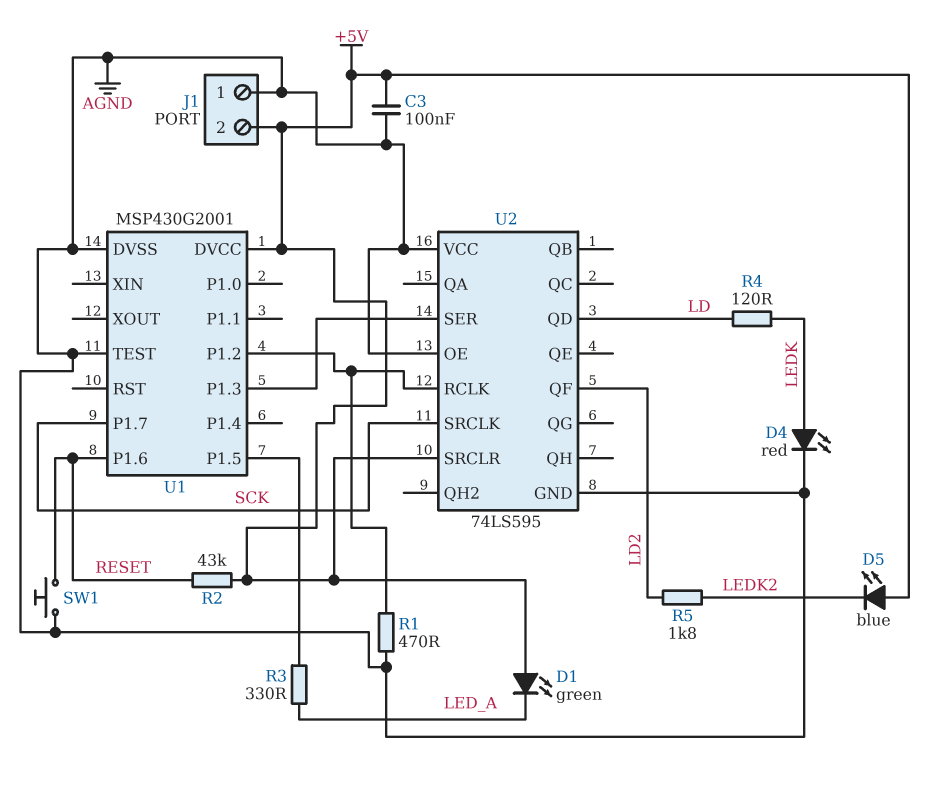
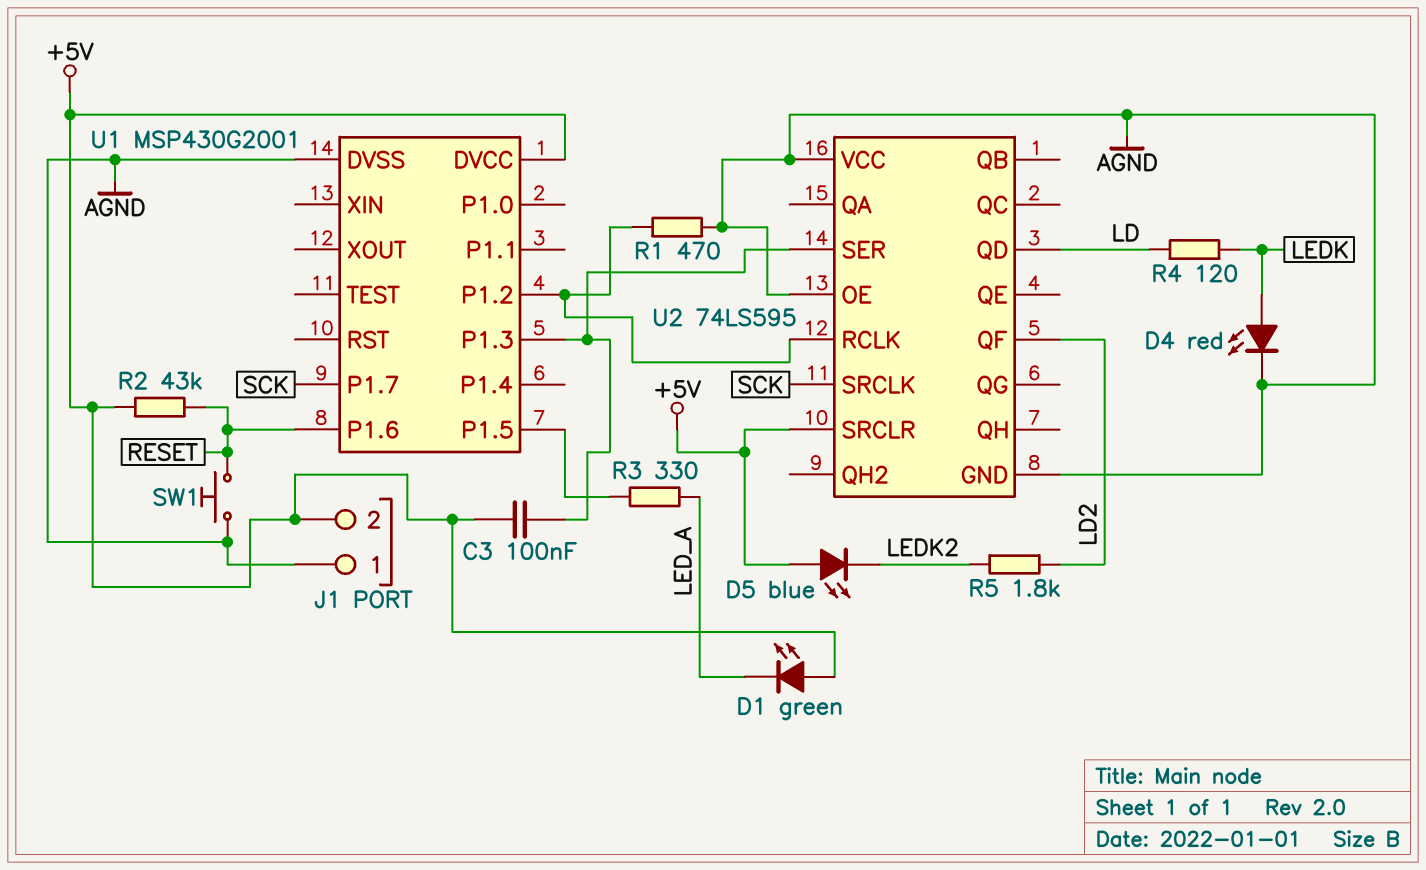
C3: 100nF (+5V, AGND) -> 100nF (+5V, U1/P1.3)
U1 pin TEST: AGND -> none

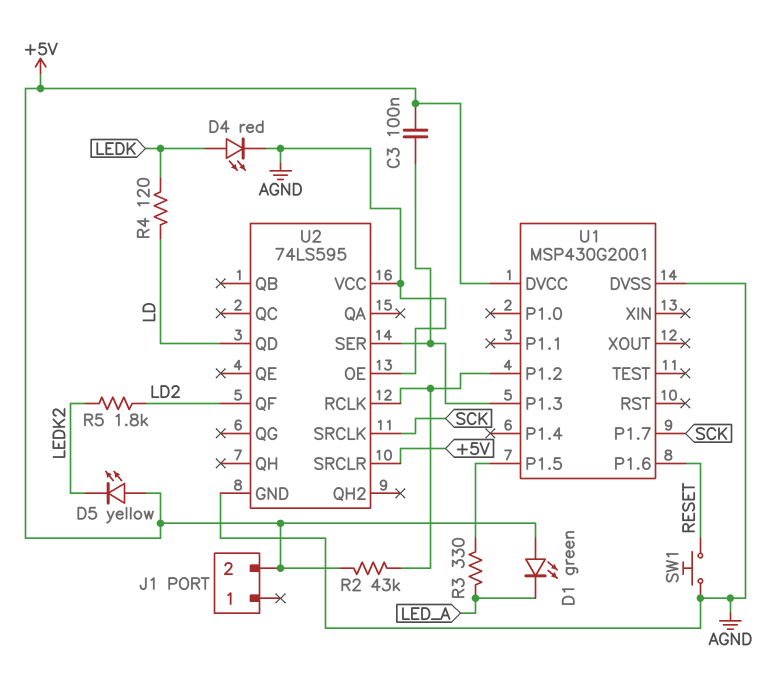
D5: LED blue (A +5V, K LEDK2) -> LED yellow (A +5V, K LEDK2)
J1 pin 1: AGND -> none
R1: 470 (AGND, U1/P1.2) -> none
R2: 43k (+5V, RESET) -> 43k (+5V, U1/P1.2)

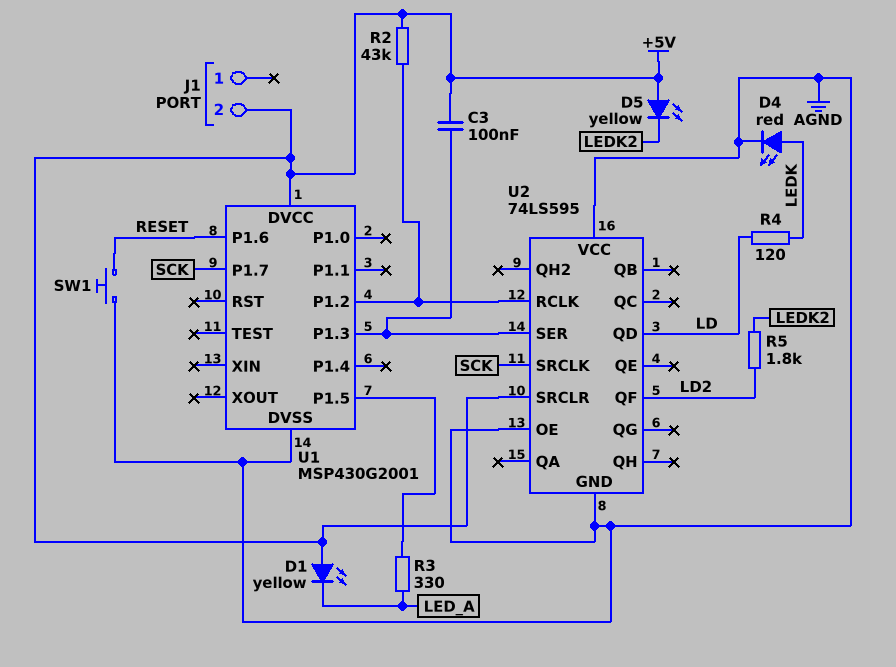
D1: LED green (A +5V, K LED_A) -> LED yellow (A +5V, K LED_A)

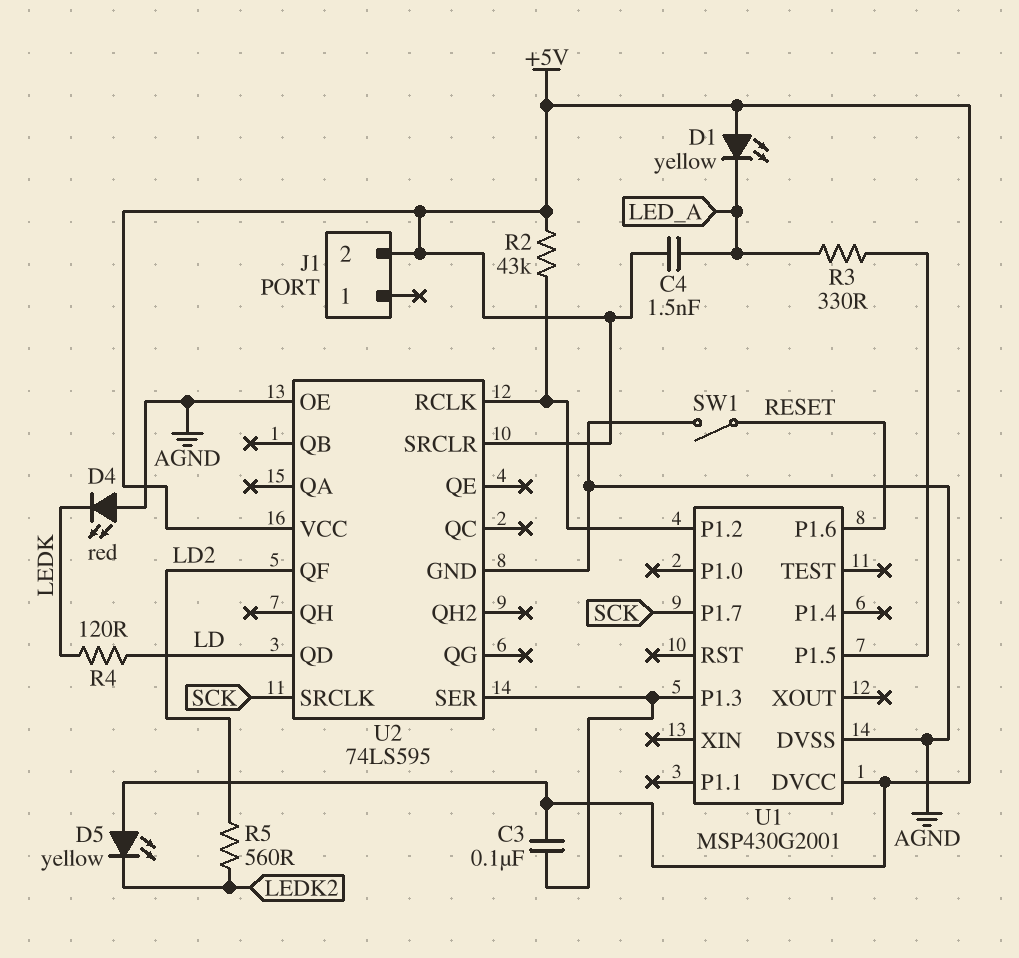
C4: none -> 1.5nF (+5V, LED_A)
D4: LED red (A LEDK, K AGND) -> LED red (A AGND, K LEDK)
R5: 1.8k (LD2, LEDK2) -> 560 (LD2, LEDK2)
SW1: button (AGND, RESET) -> switch (AGND, RESET)
U2 pin VCC: AGND -> +5V

